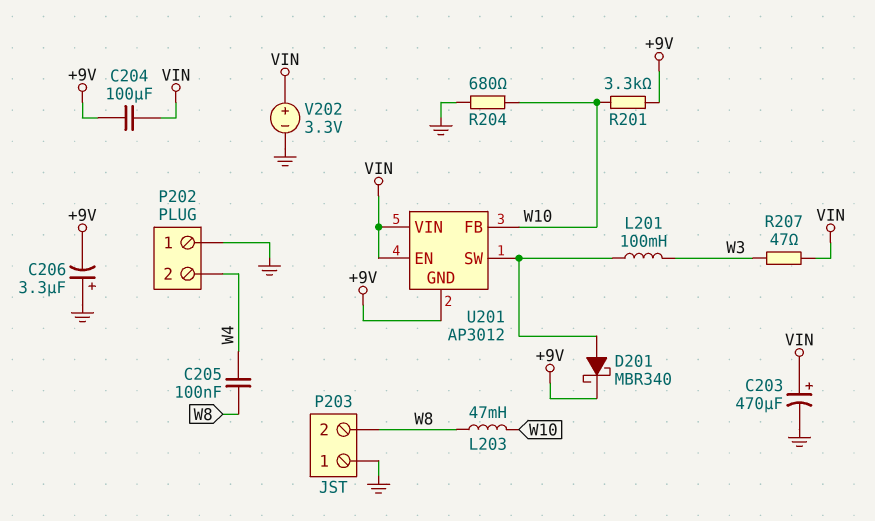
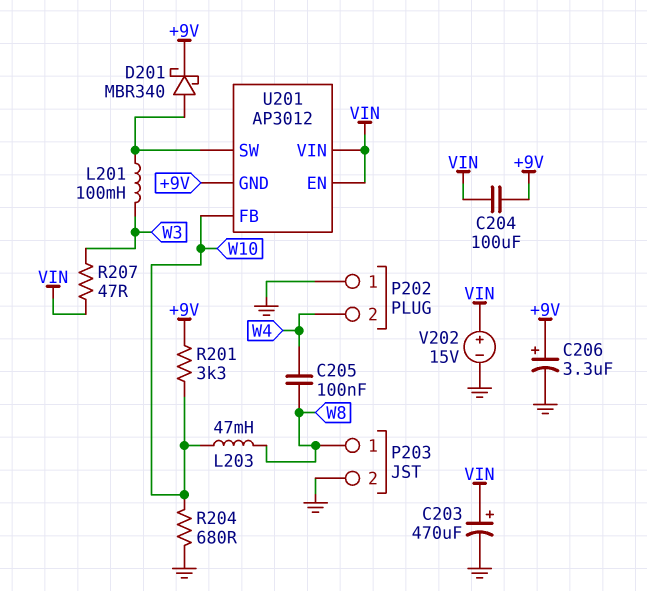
C206: 3.3uF (plus GND, minus +9V) -> 3.3uF (plus +9V, minus GND)
P203 pin 1: GND -> W8
P203 pin 2: W8 -> GND
V202: 3.3V (plus VIN, minus GND) -> 15V (plus VIN, minus GND)

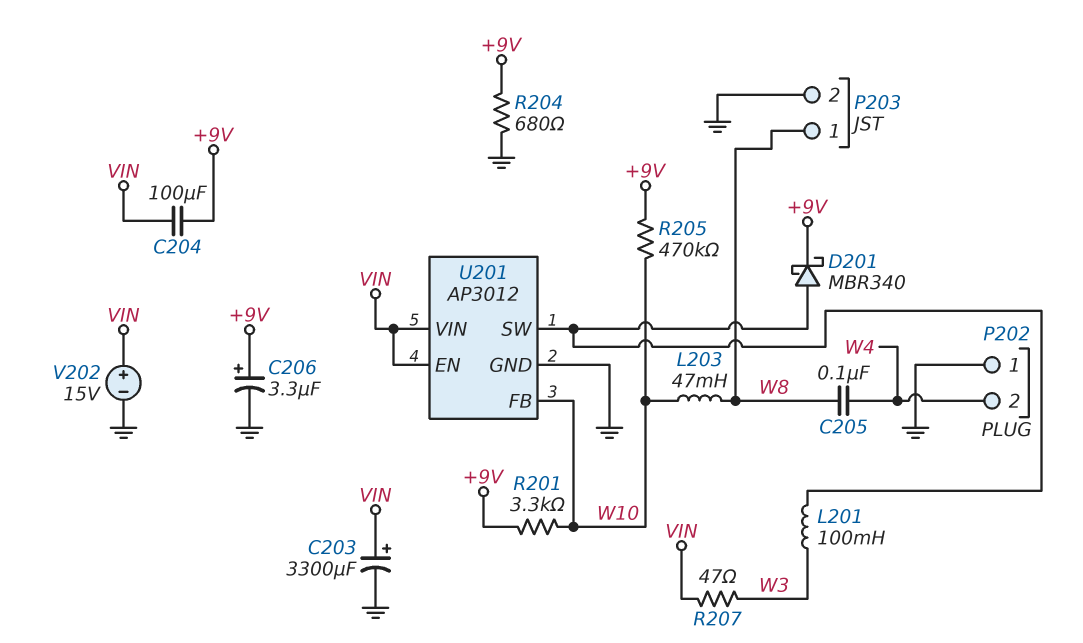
C203: 470uF (plus VIN, minus GND) -> 3300uF (plus VIN, minus GND)
R204: 680 (GND, W10) -> 680 (+9V, GND)
R205: none -> 470k (+9V, W10)
U201 pin GND: +9V -> GND

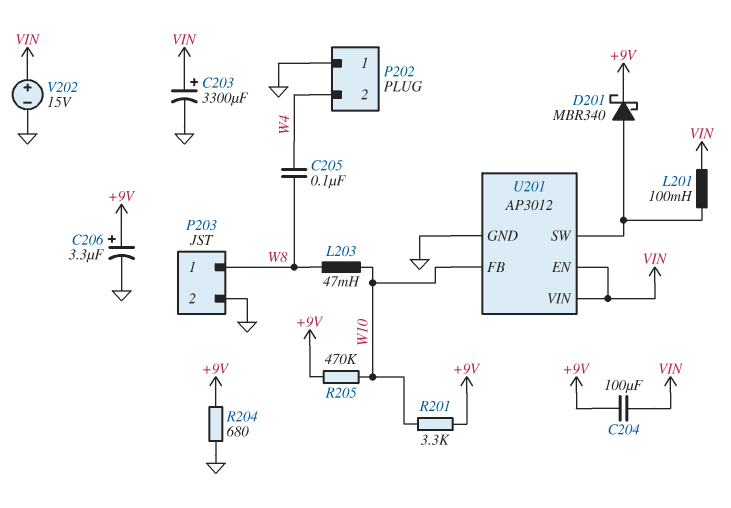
L201: 100mH (U201/SW, W3) -> 100mH (U201/SW, VIN)
R207: 47 (VIN, W3) -> none

